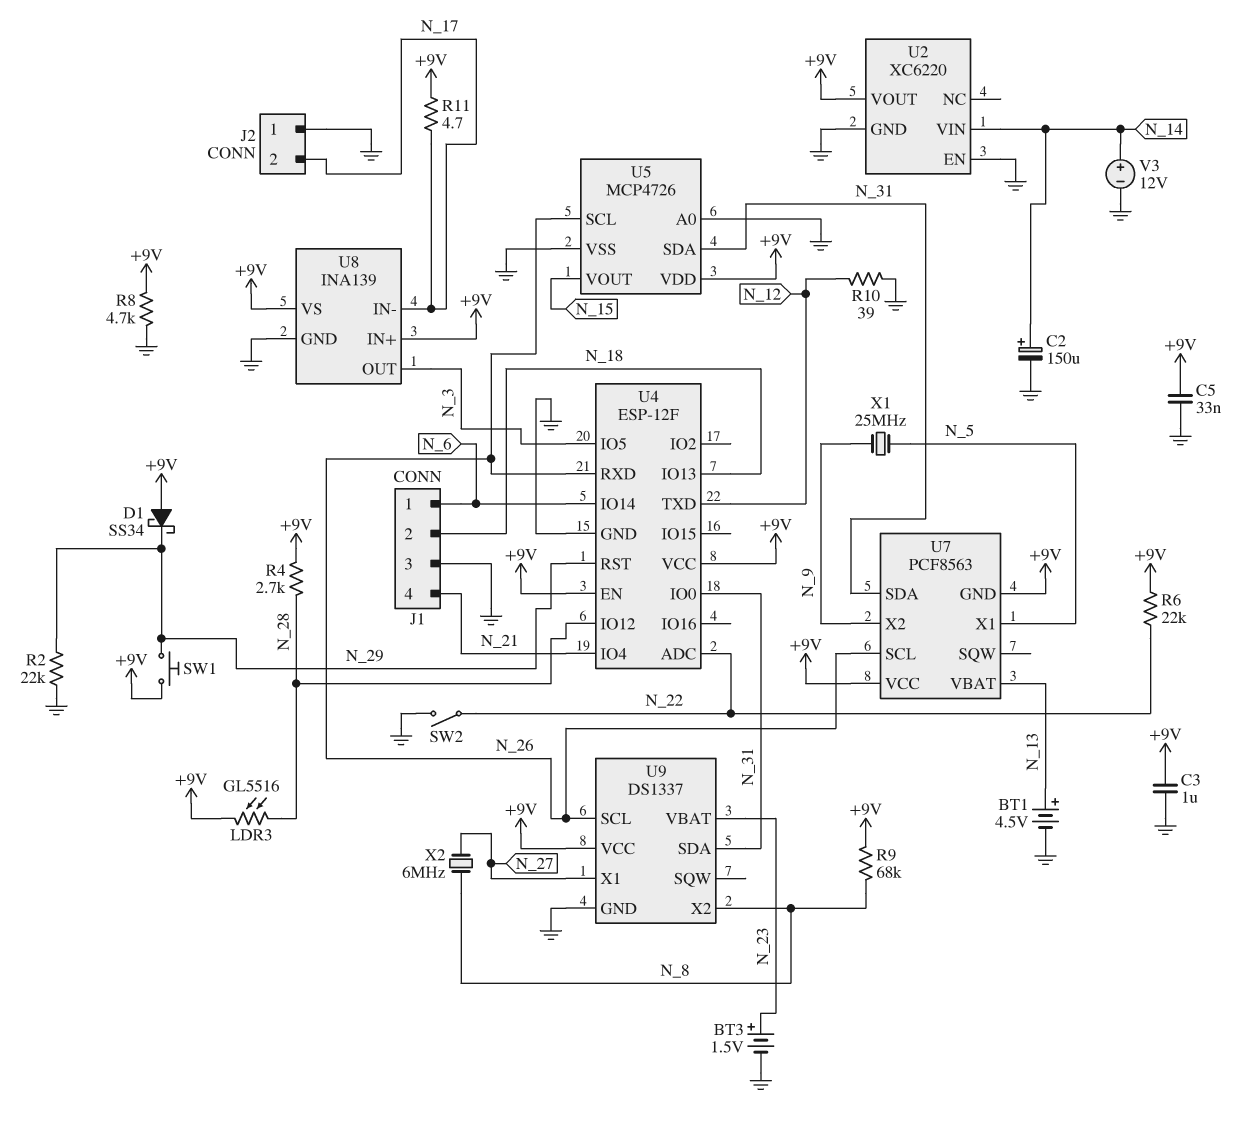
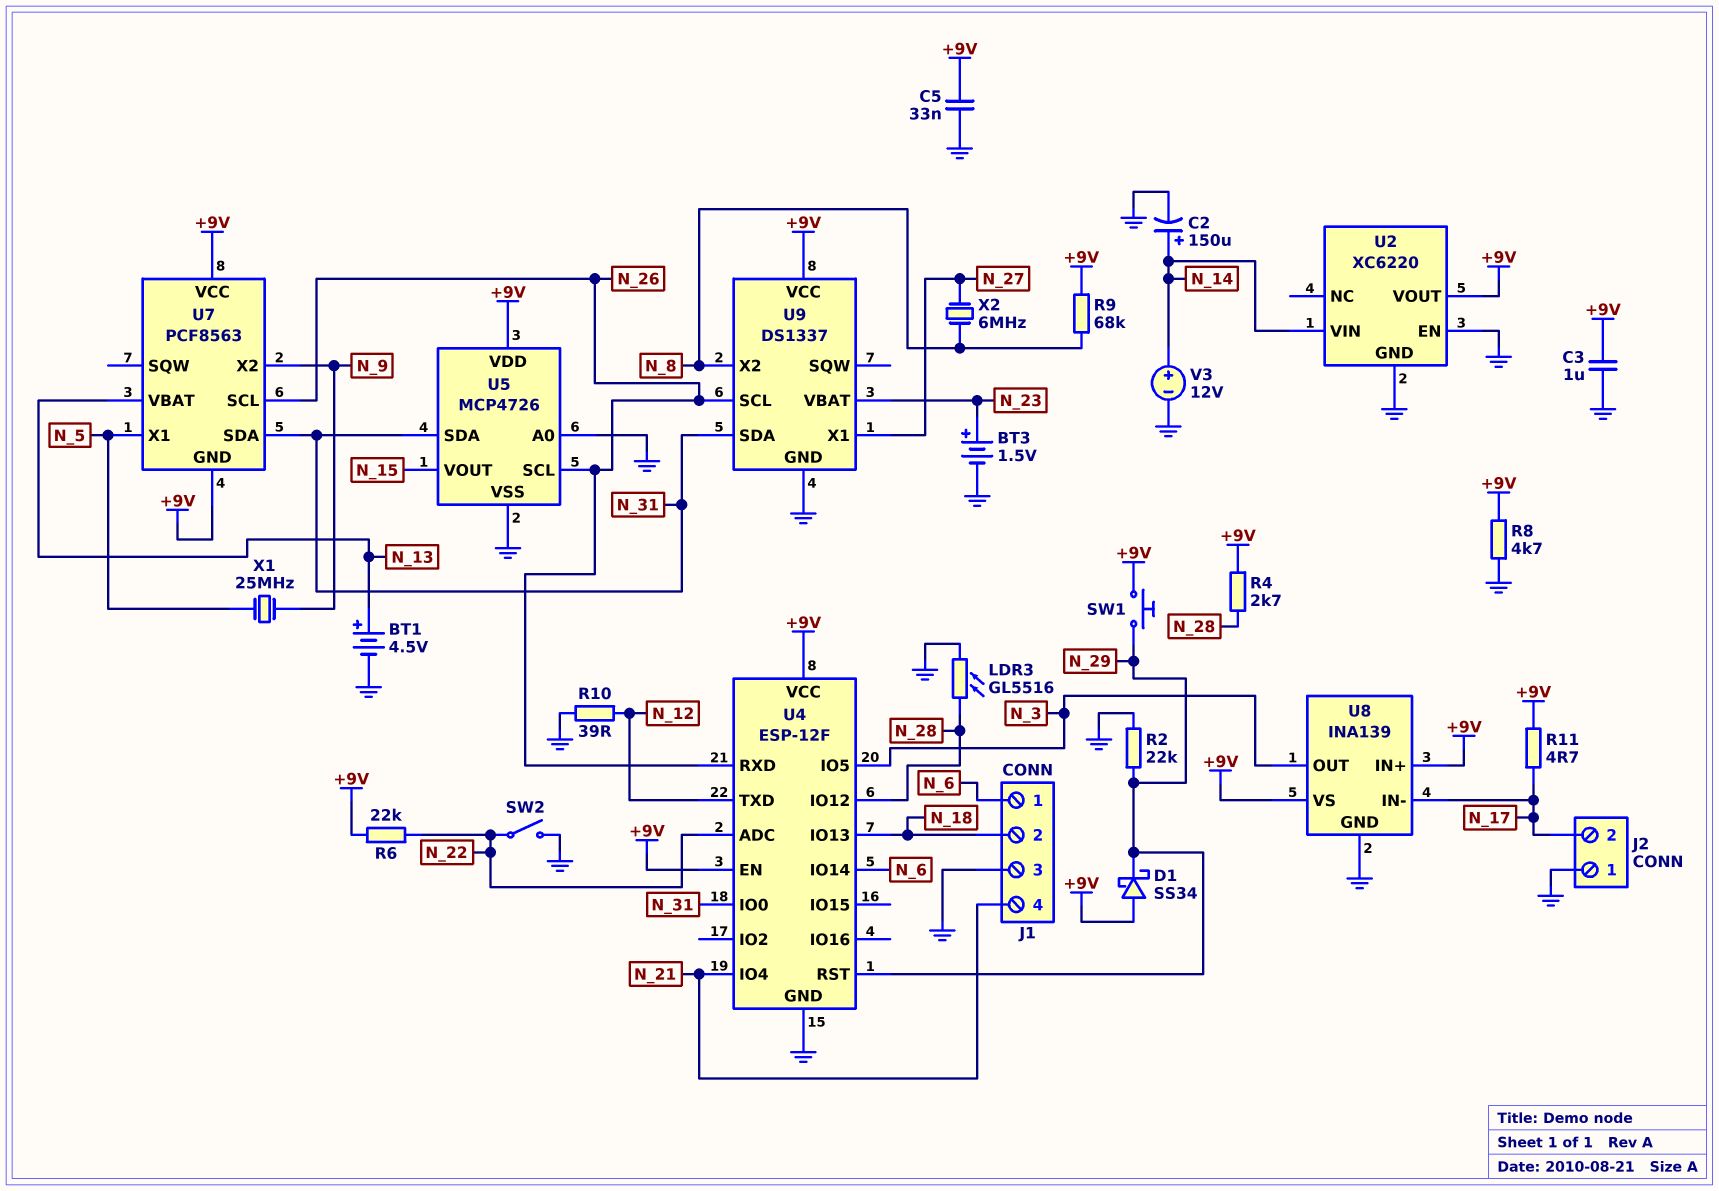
LDR3: GL5516 (+9V, N_28) -> GL5516 (GND, N_28)

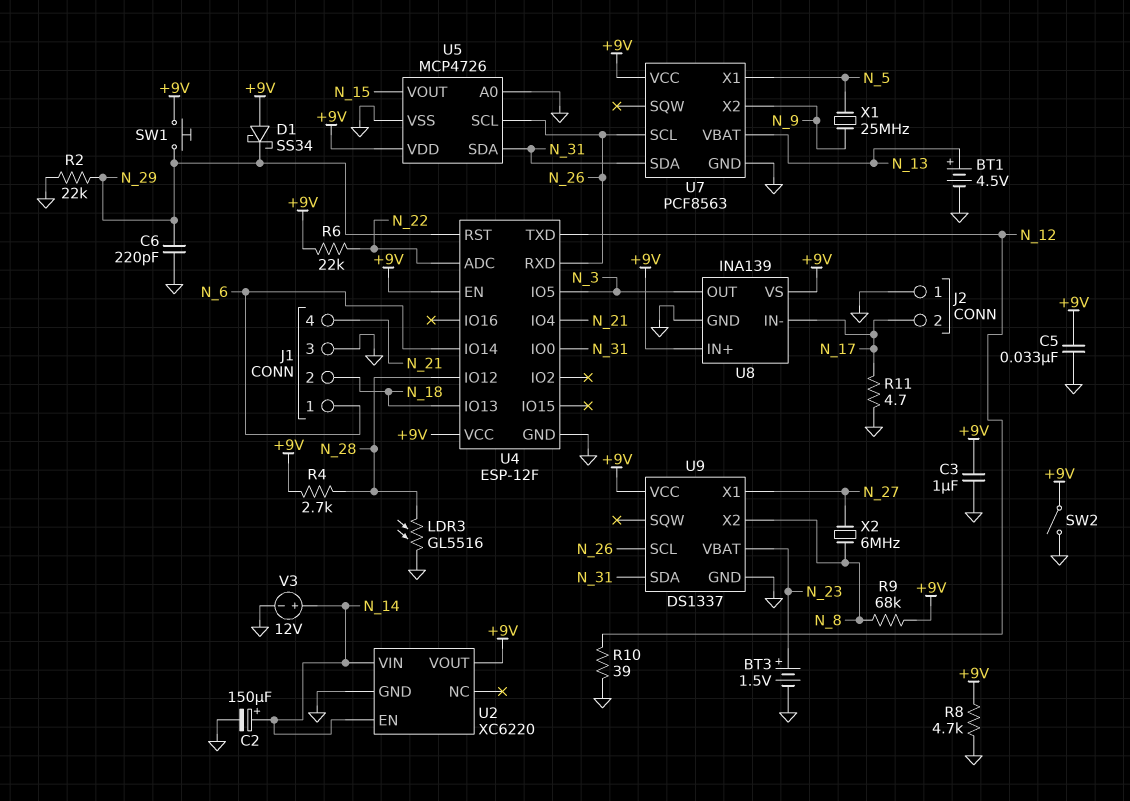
C6: none -> 220pF (GND, N_29)
R11: 4.7 (+9V, N_17) -> 4.7 (GND, N_17)
SW2: switch (GND, N_22) -> switch (+9V, GND)
U2 pin EN: GND -> N_14
U7 pin GND: +9V -> GND

